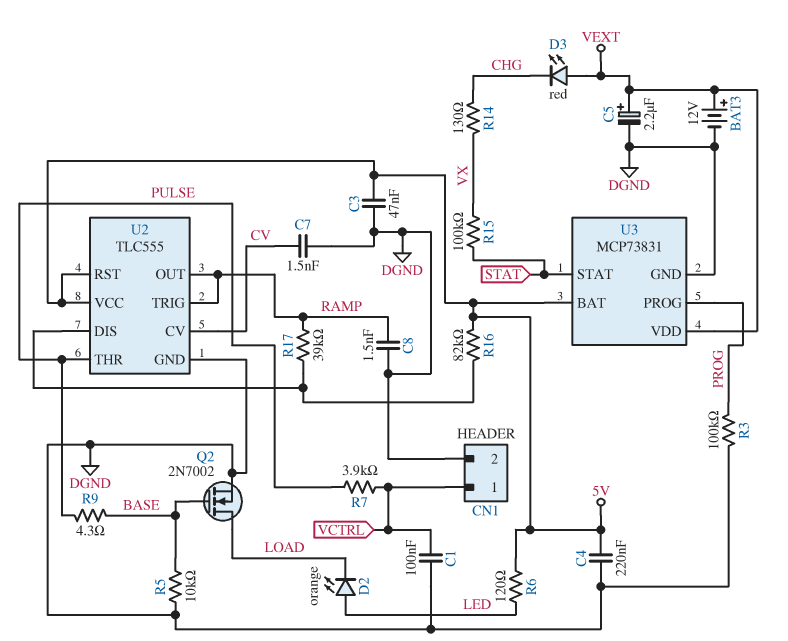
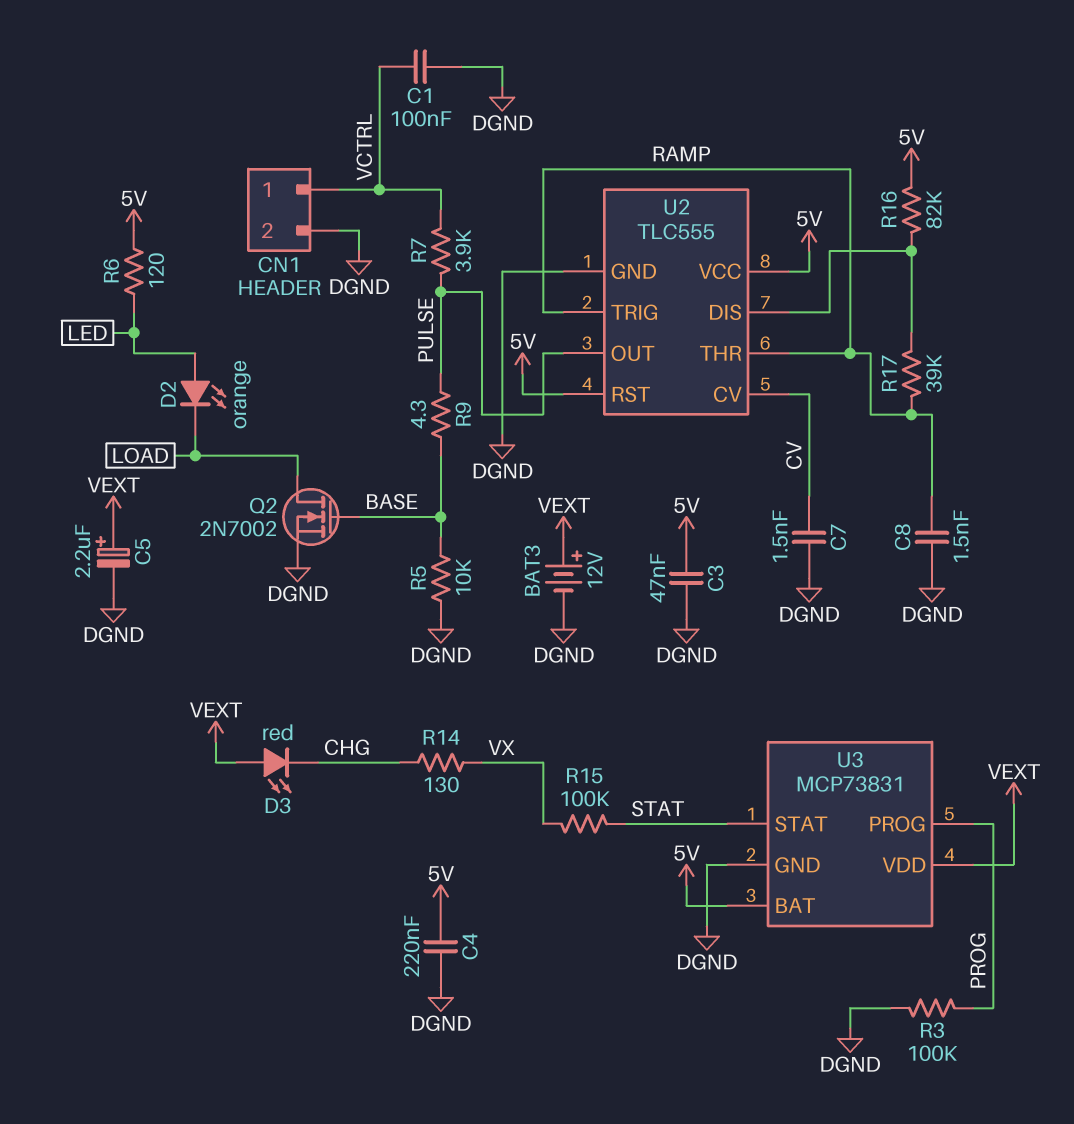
U2 pin OUT: RAMP -> PULSE
U2 pin THR: PULSE -> RAMP

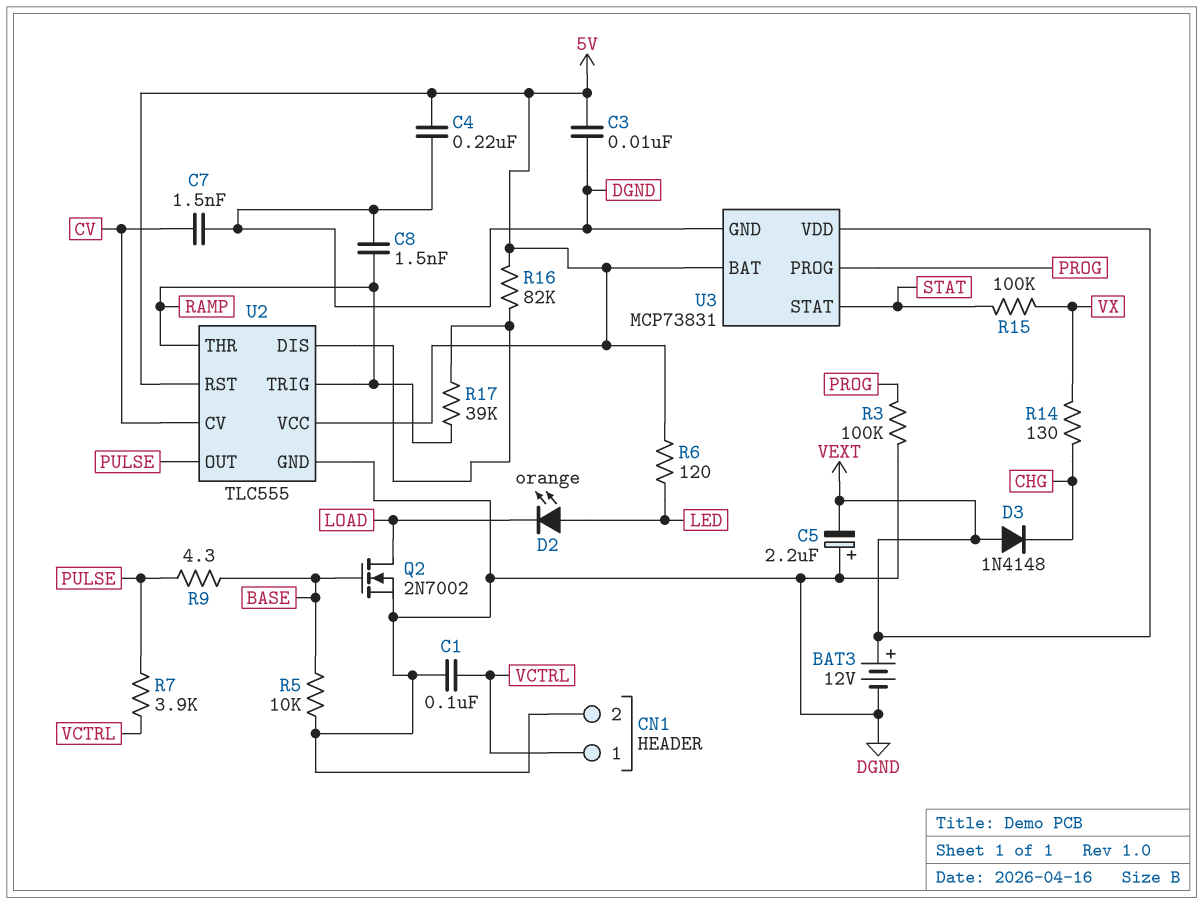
C3: 47nF (5V, DGND) -> 10nF (5V, DGND)
C5: 2.2uF (plus VEXT, minus DGND) -> 2.2uF (plus DGND, minus VEXT)
D3: LED red (A VEXT, K CHG) -> diode 1N4148 (A VEXT, K CHG)

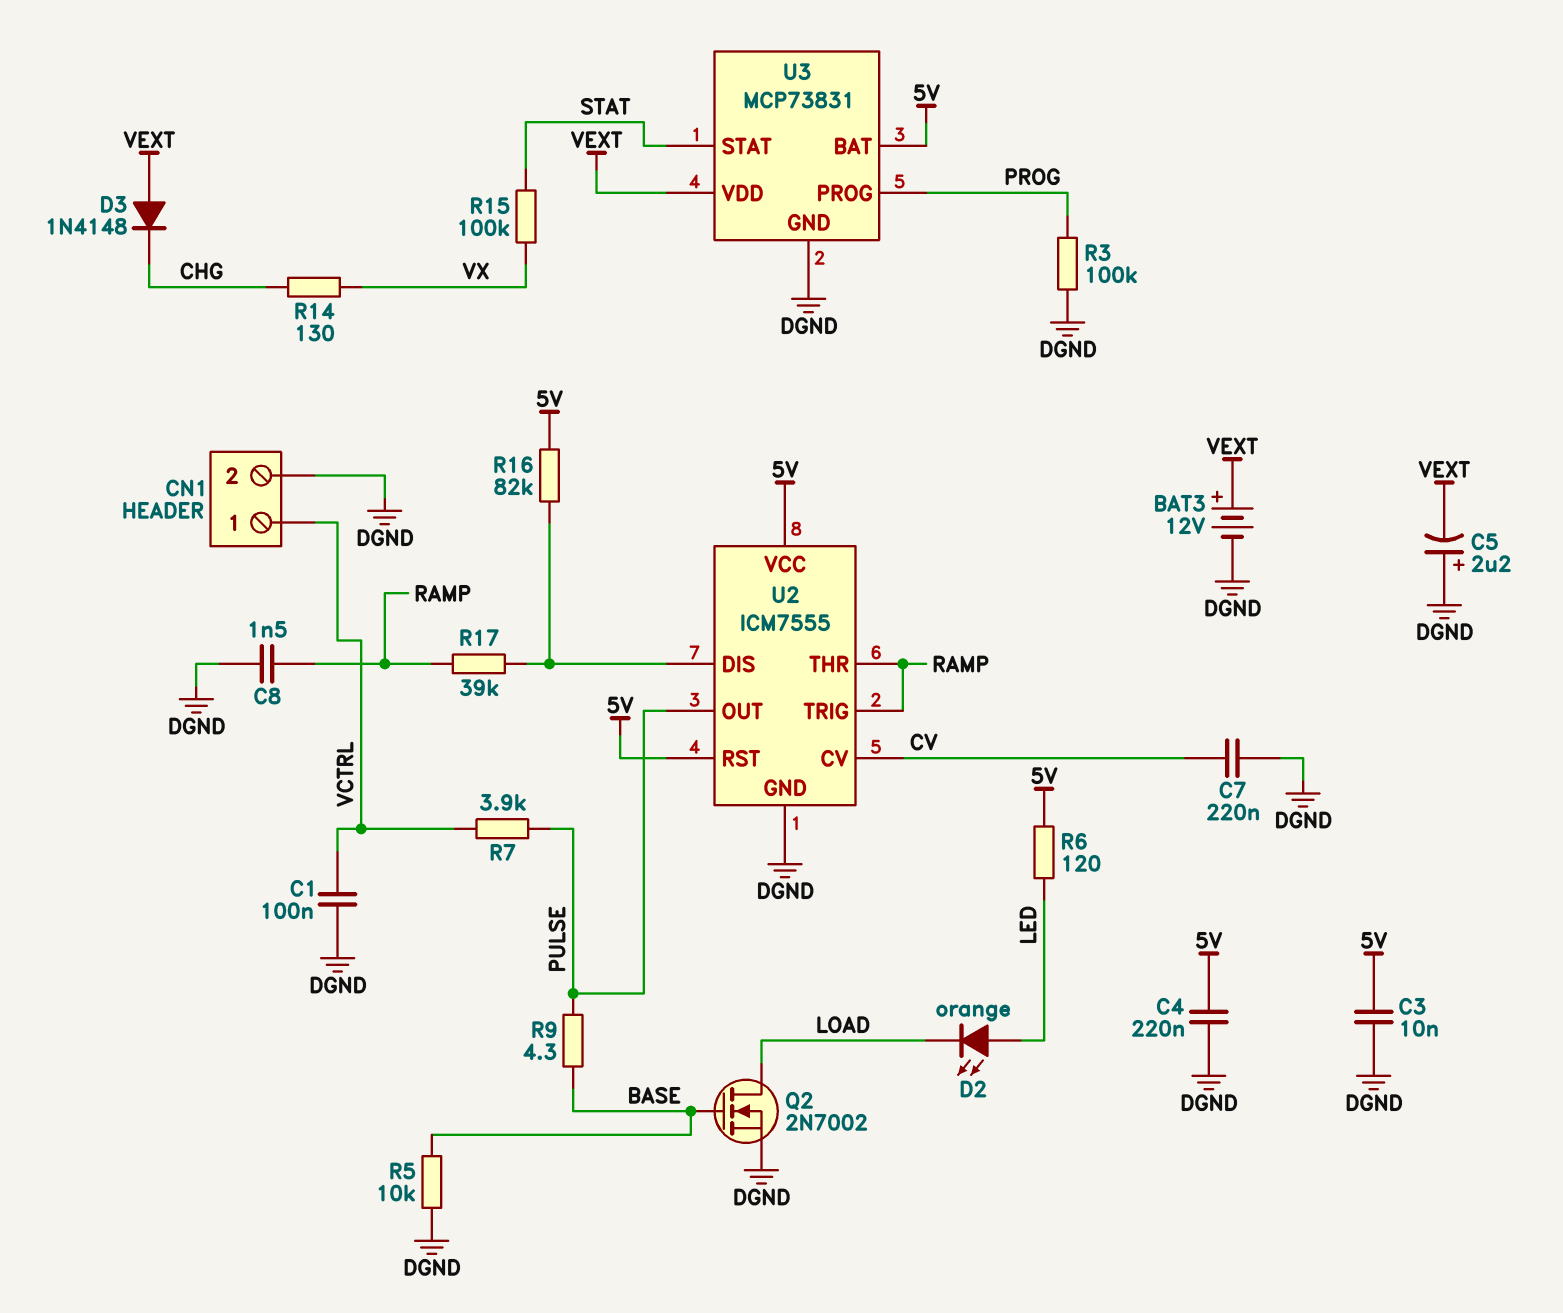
C7: 1.5nF (CV, DGND) -> 220nF (CV, DGND)
U2: TLC555 -> ICM7555

